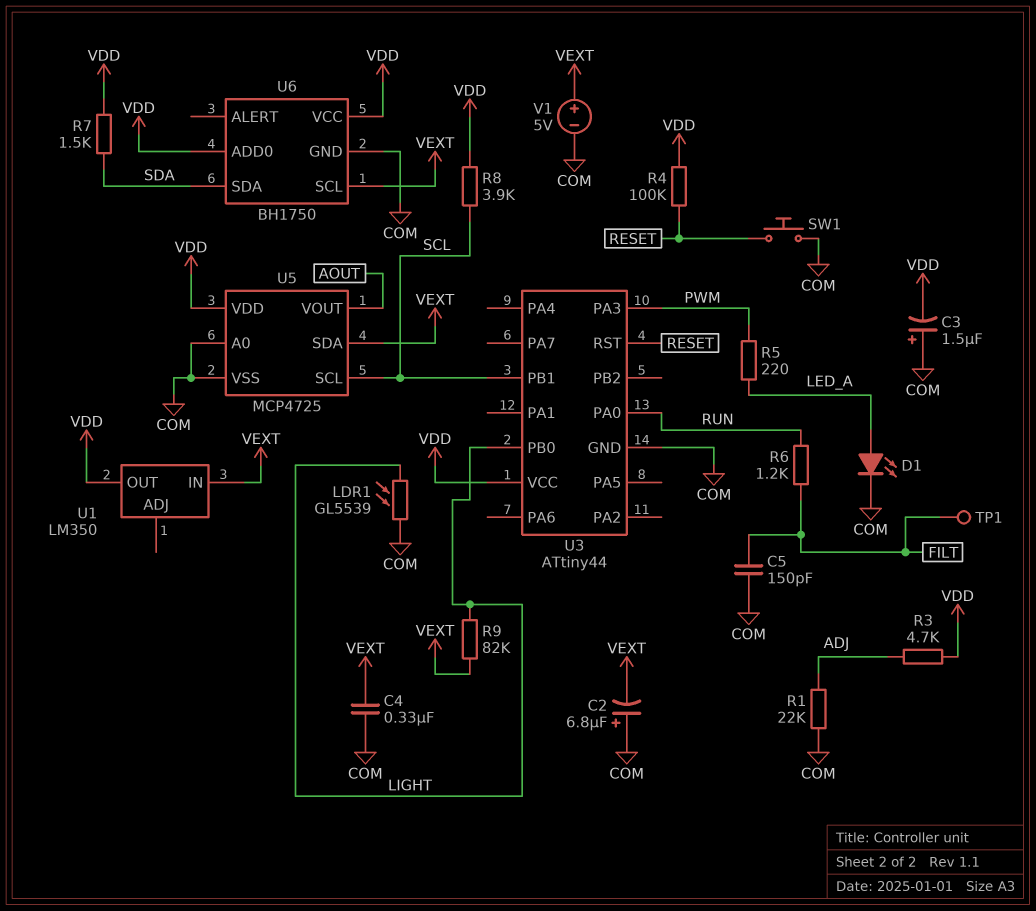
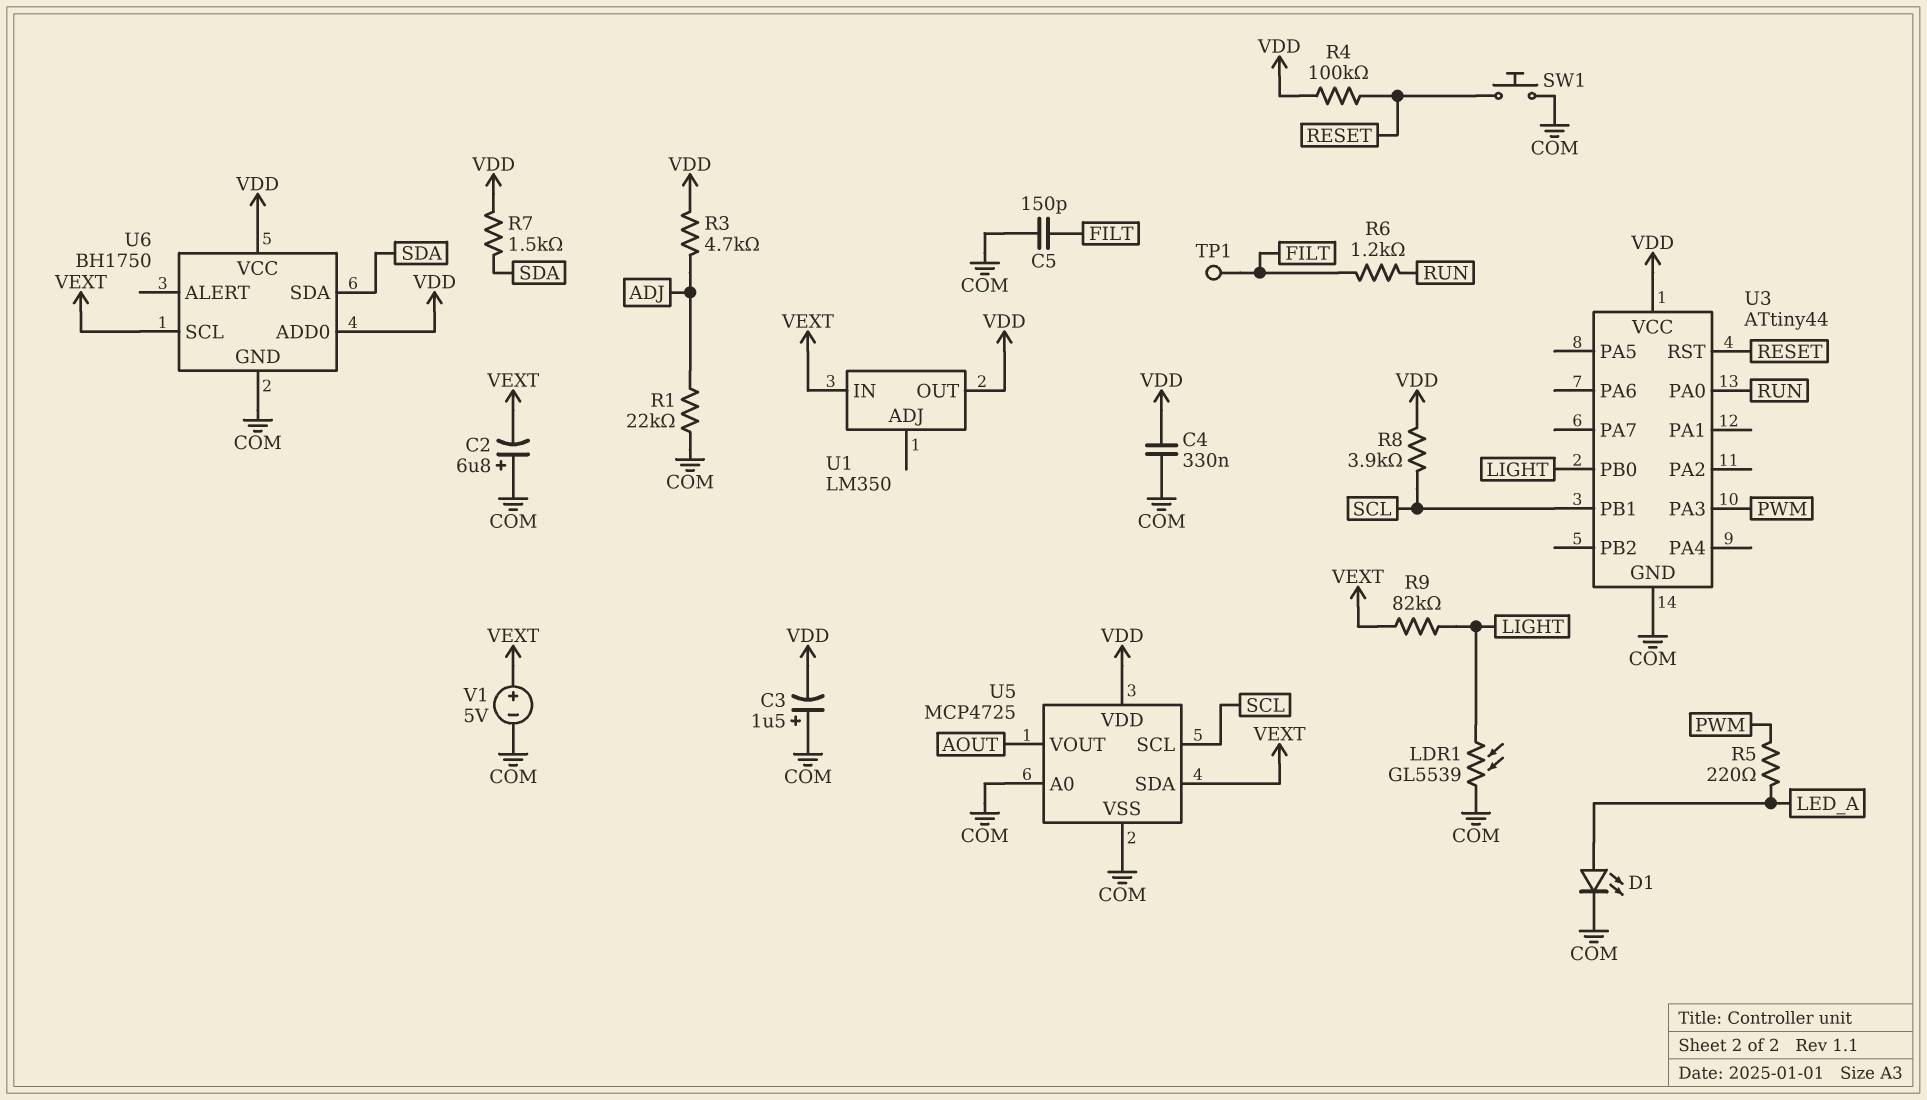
C4: 330nF (COM, VEXT) -> 330nF (COM, VDD)

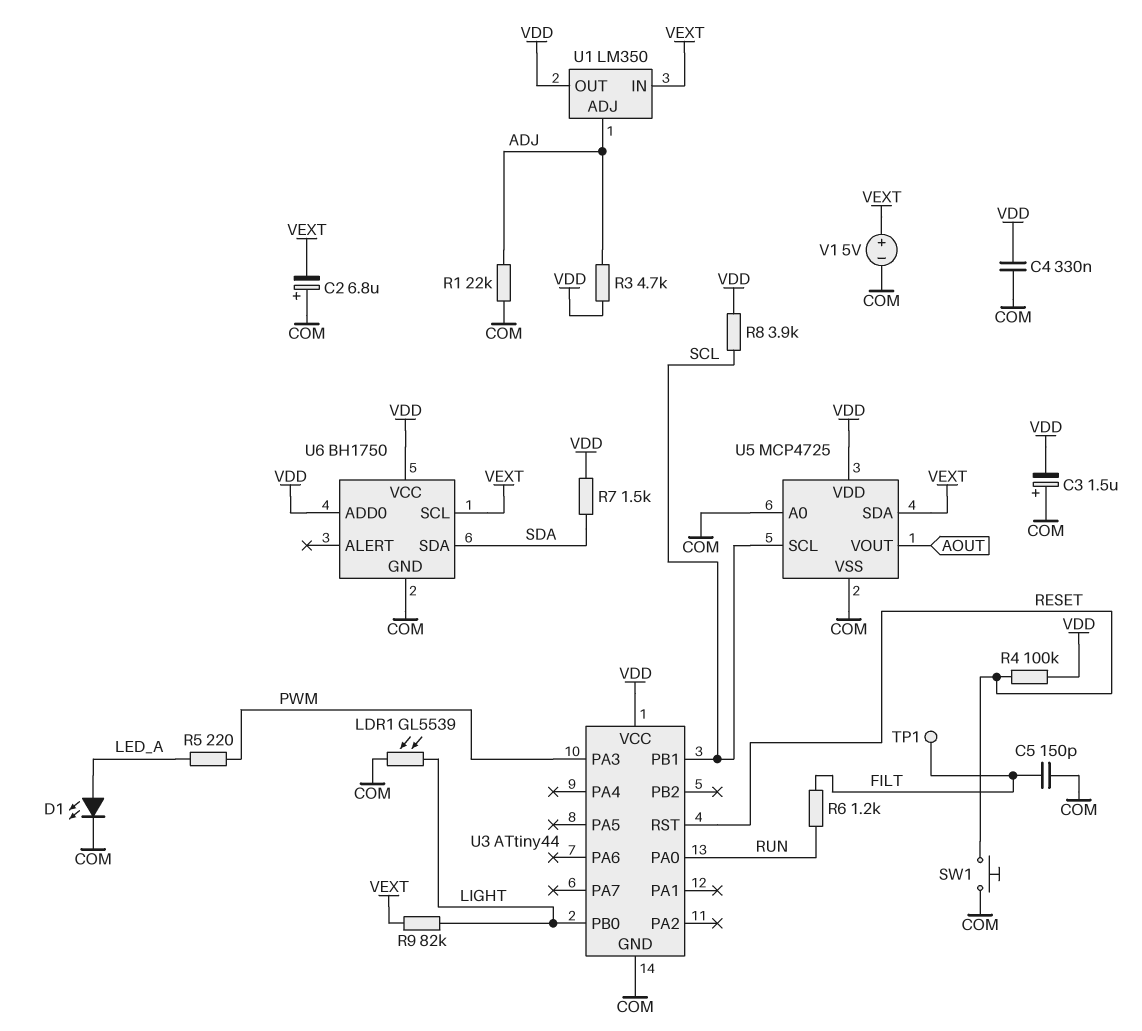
U1 pin ADJ: none -> ADJ

